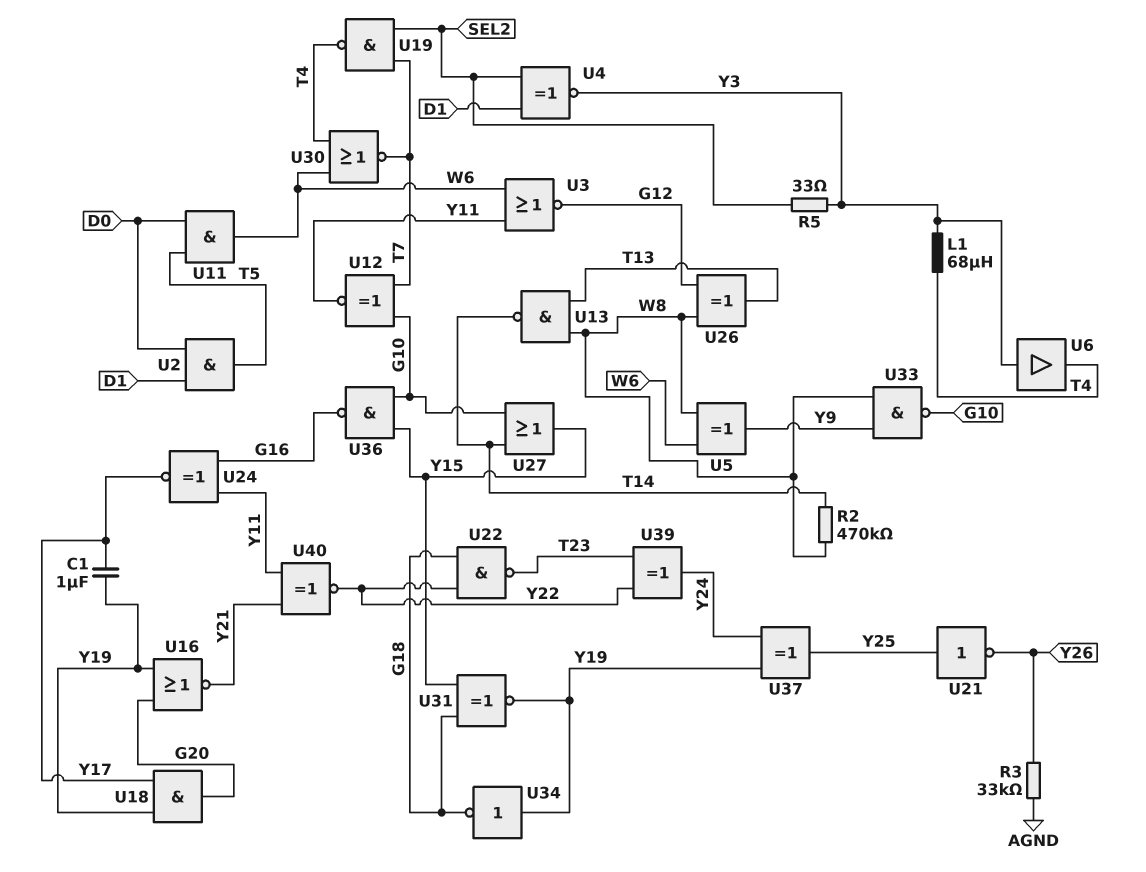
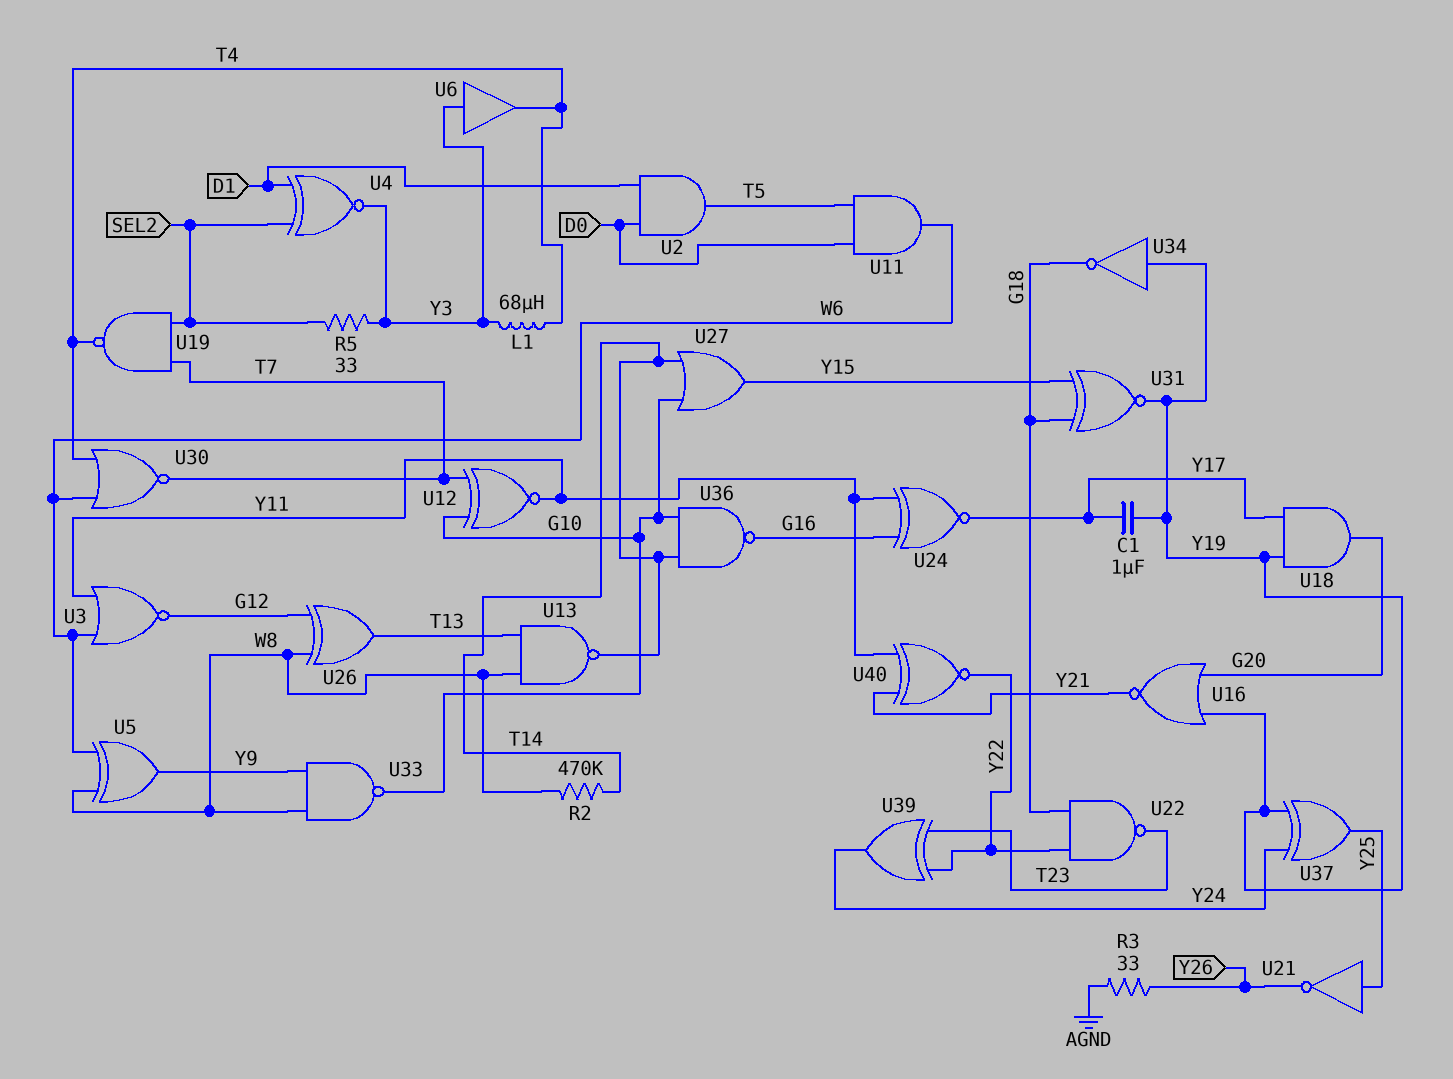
R3: 33k (AGND, Y26) -> 33 (AGND, Y26)
U36: NAND (in G10, in Y15, out G16) -> NAND (in G10, in T14, out G16)

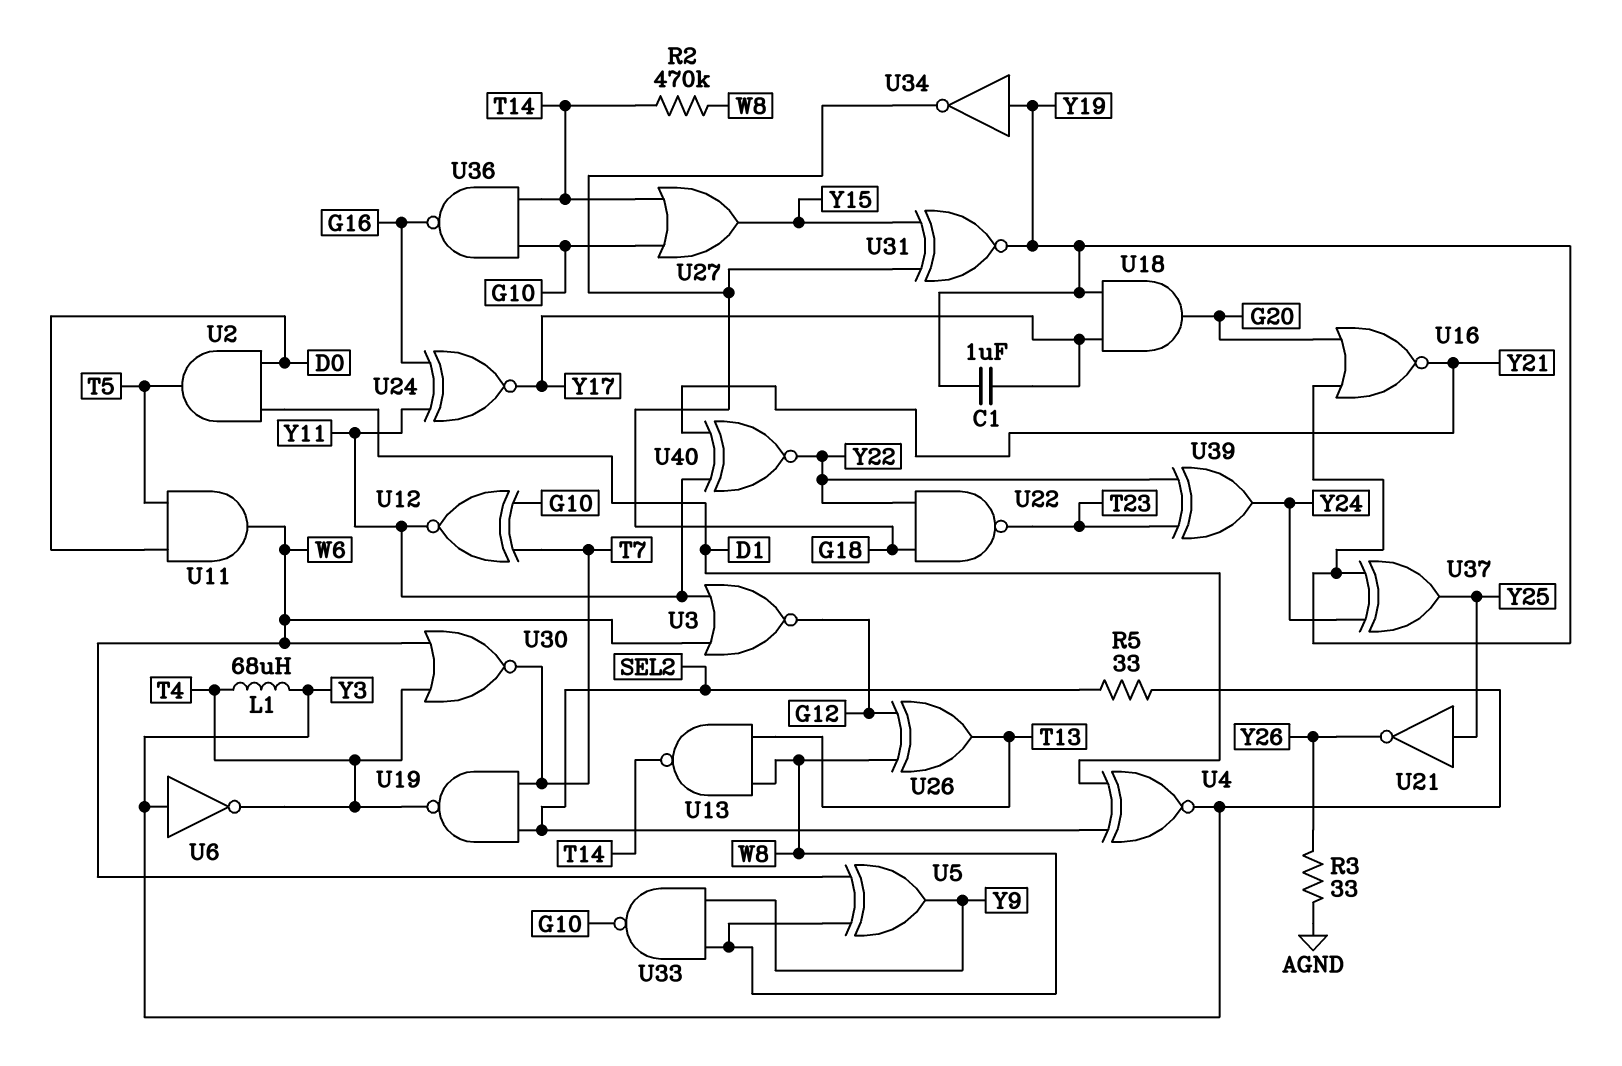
U6: buffer (in Y3, out T4) -> NOT (in Y3, out T4)

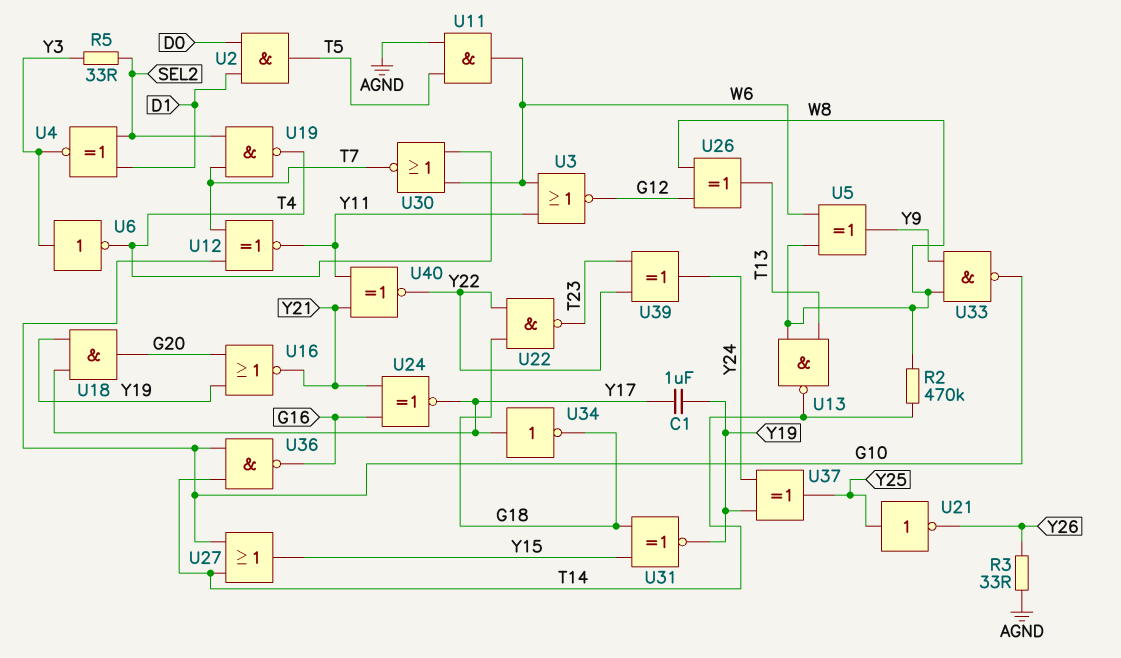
L1: 68uH (T4, Y3) -> none
U11: AND (in D0, in T5, out W6) -> AND (in AGND, in T5, out W6)
U24: XNOR (in G16, in Y11, out Y17) -> XNOR (in G16, in Y21, out Y17)
U34: NOT (in Y19, out G18) -> NOT (in Y17, out G18)

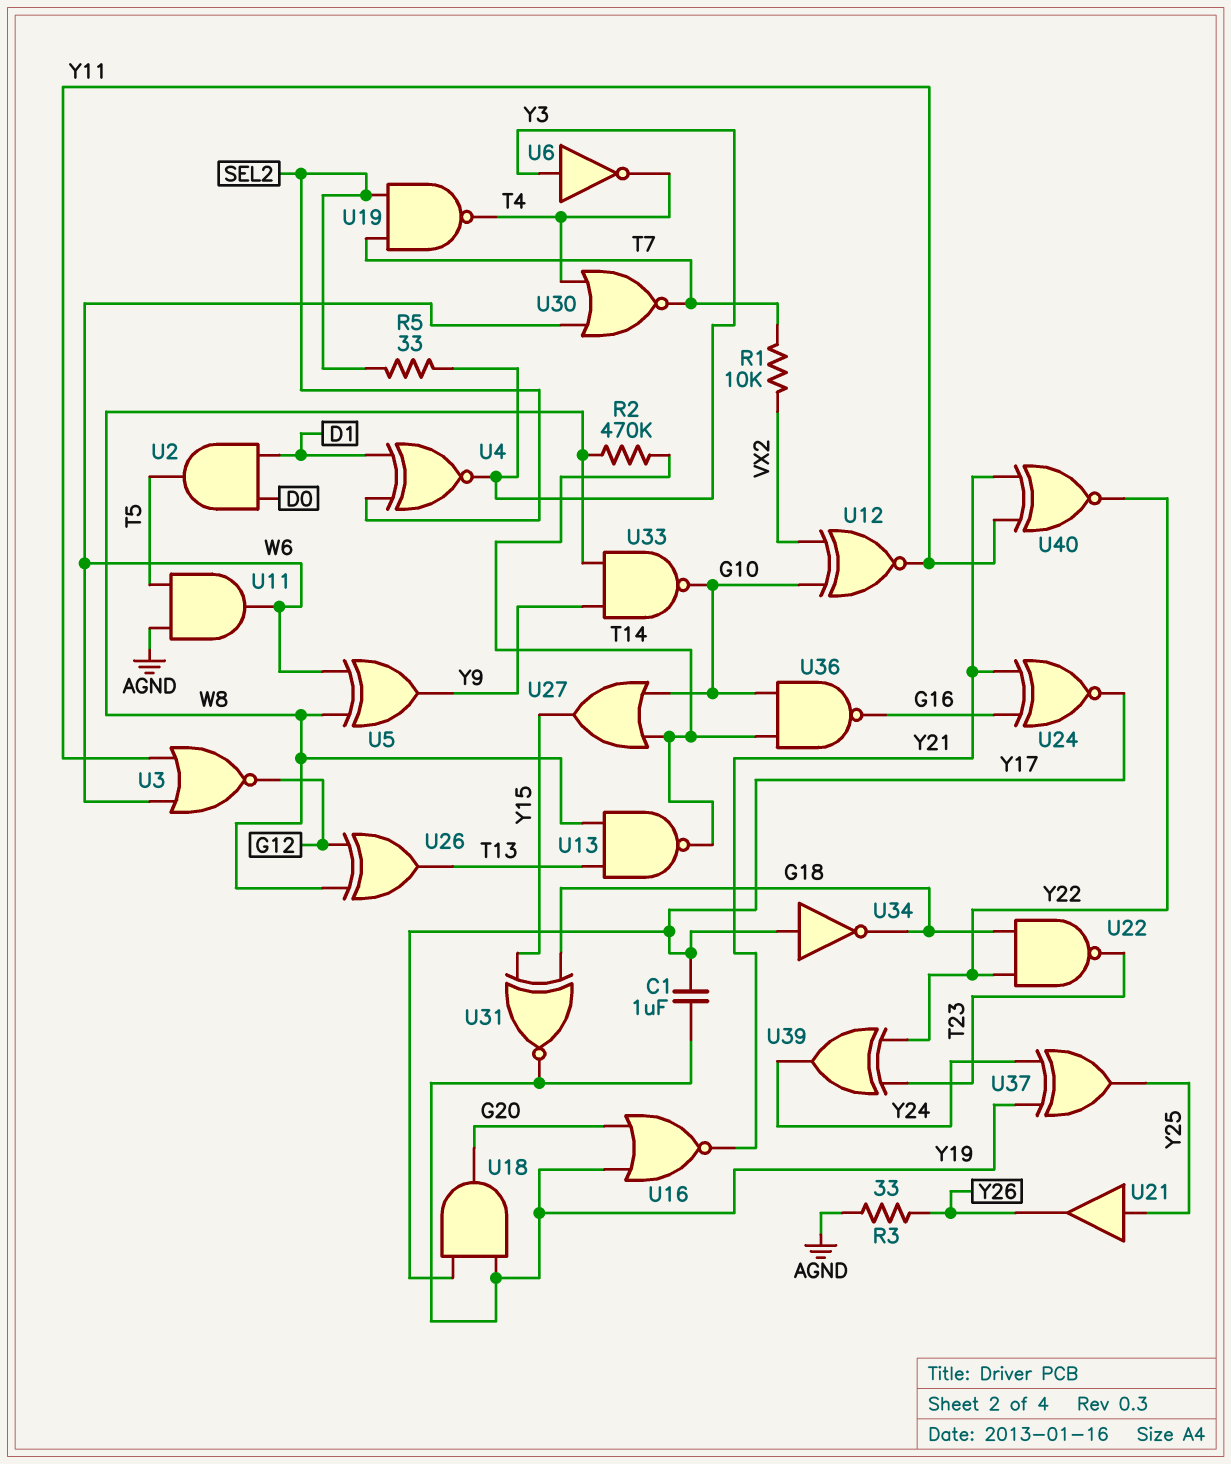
R1: none -> 10k (T7, VX2)
U12: XNOR (in G10, in T7, out Y11) -> XNOR (in G10, in VX2, out Y11)
U21: NOT (in Y25, out Y26) -> buffer (in Y25, out Y26)

